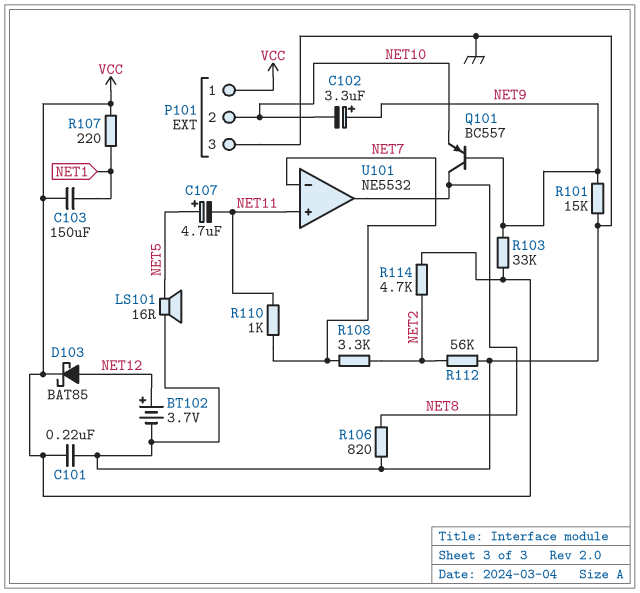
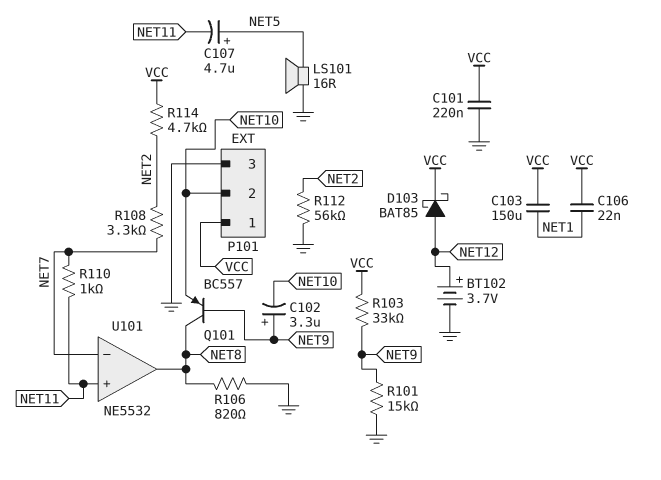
C106: none -> 22nF (NET1, VCC)
R107: 220 (NET1, VCC) -> none

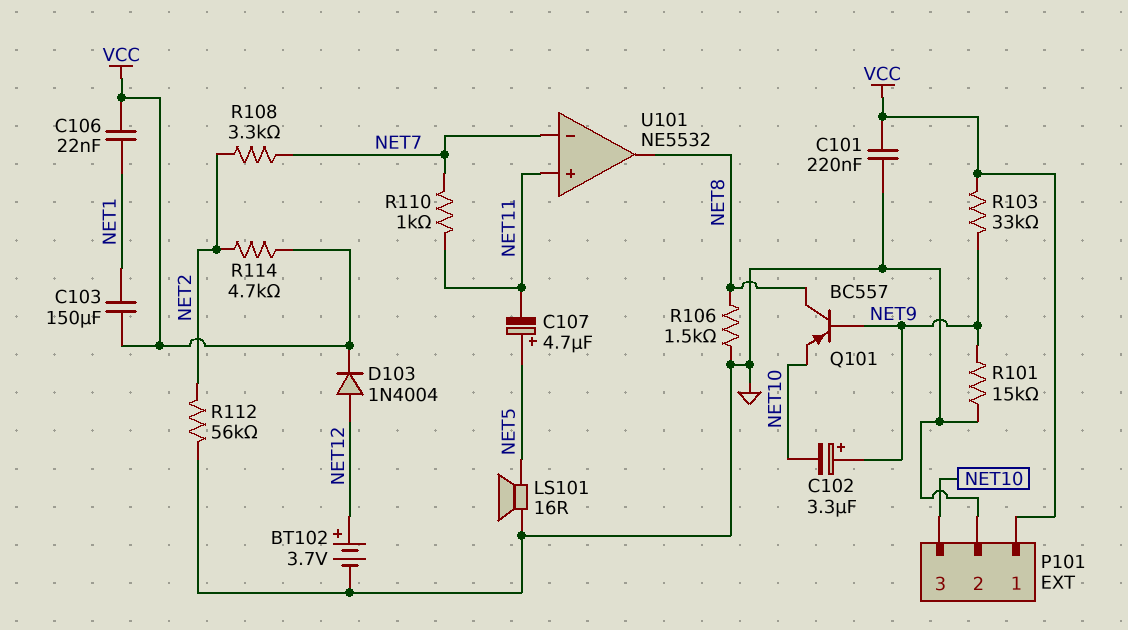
D103: schottky BAT85 (A NET12, K VCC) -> diode 1N4004 (A NET12, K VCC)
P101 pin 2: NET10 -> GND
P101 pin 3: GND -> NET10
R106: 820 (GND, NET8) -> 1.5k (GND, NET8)

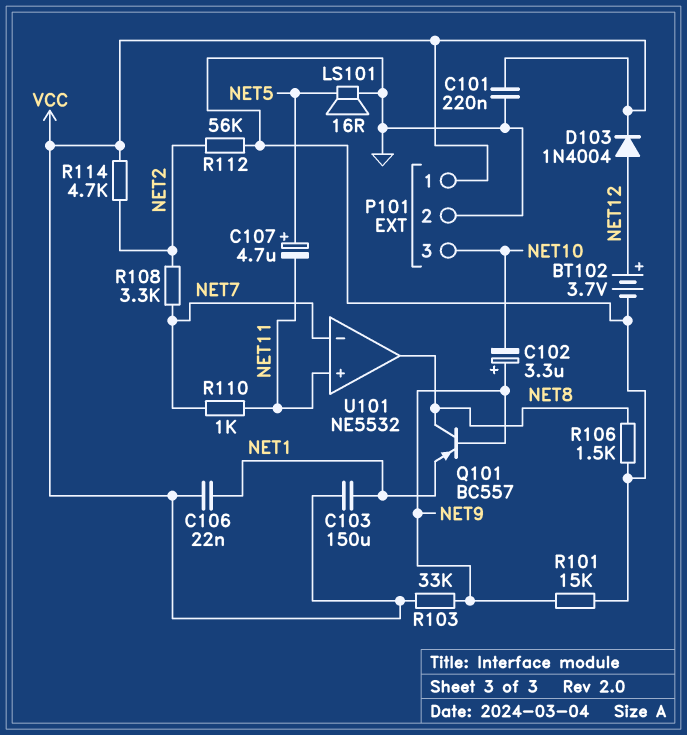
Q101: PNP BC557 (B NET9, C NET8, E NET10) -> PNP BC557 (B NET9, C NET8, E NET1)

